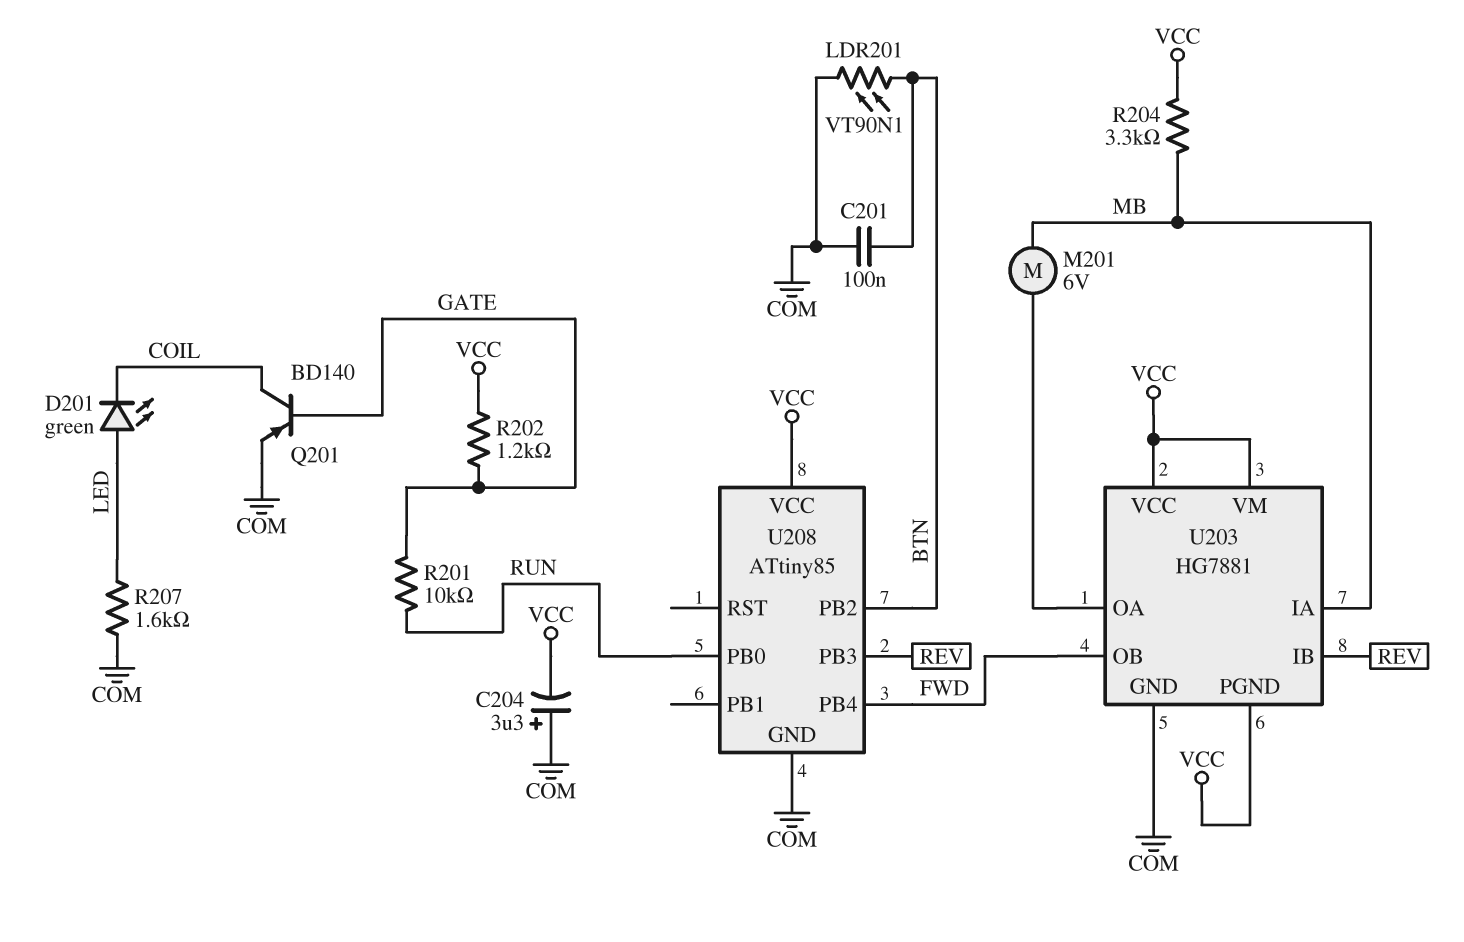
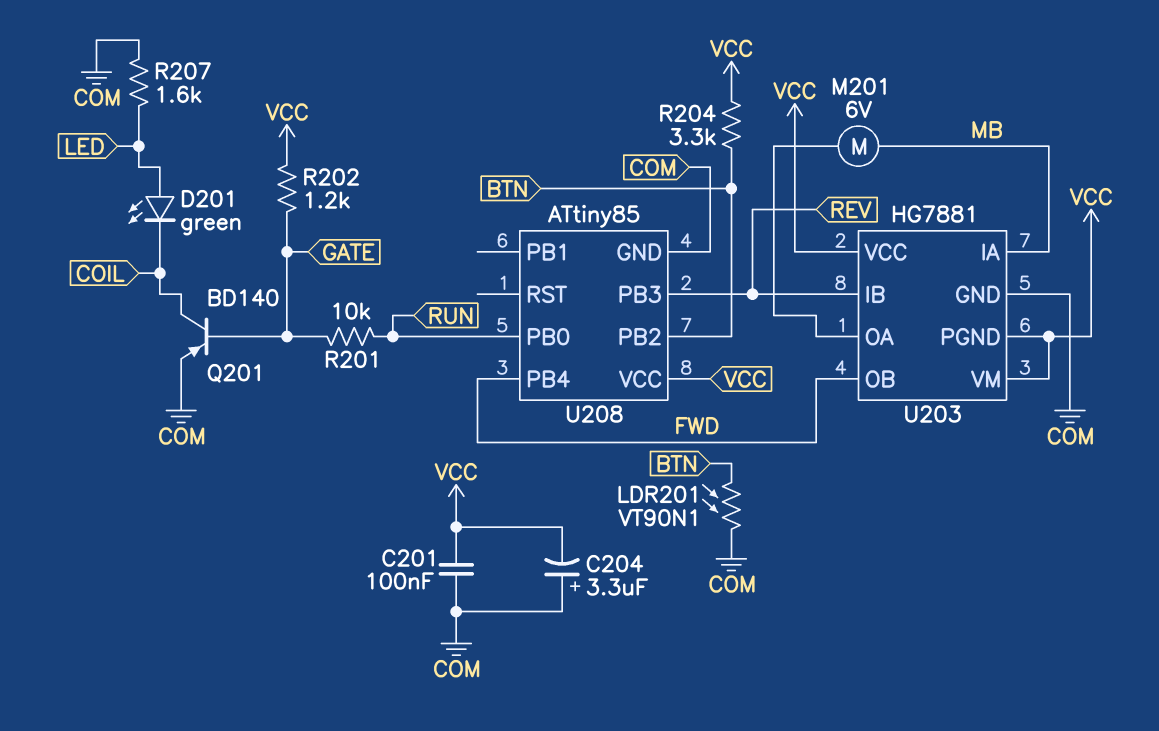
C201: 100nF (BTN, COM) -> 100nF (COM, VCC)
R204: 3.3k (MB, VCC) -> 3.3k (BTN, VCC)

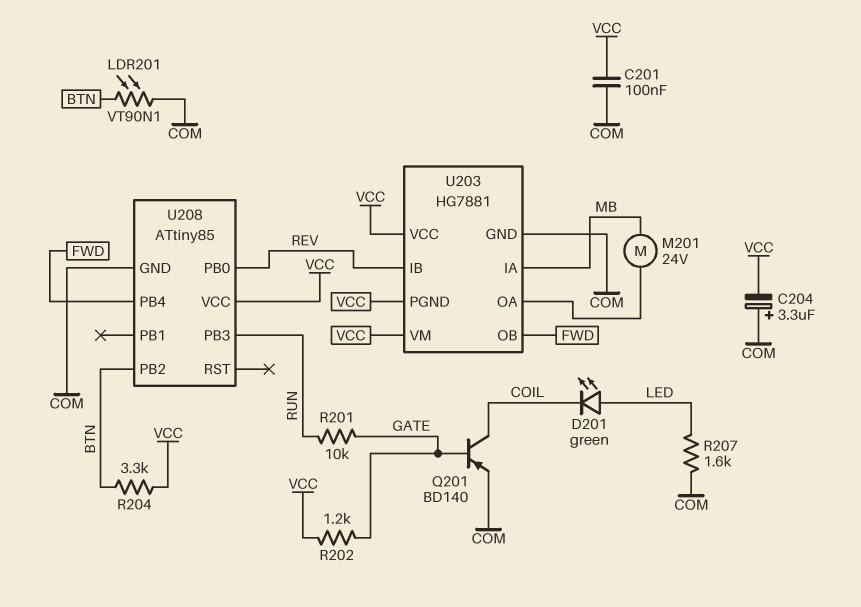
M201: motor 6V (MB, U203/OA) -> motor 24V (MB, U203/OA)
U208 pin PB0: RUN -> REV
U208 pin PB3: REV -> RUN

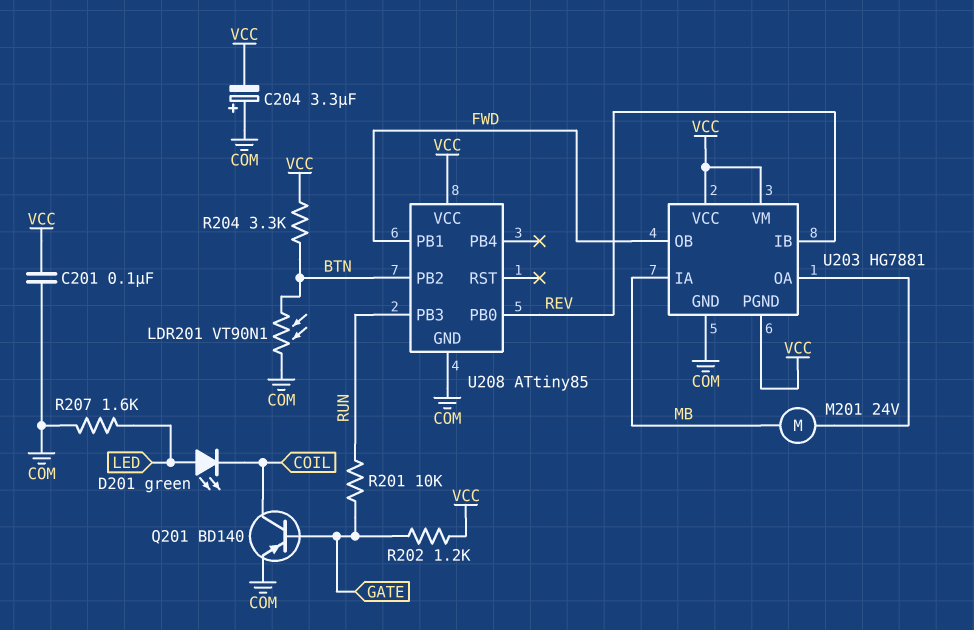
U208 pin PB1: none -> FWD
U208 pin PB4: FWD -> none

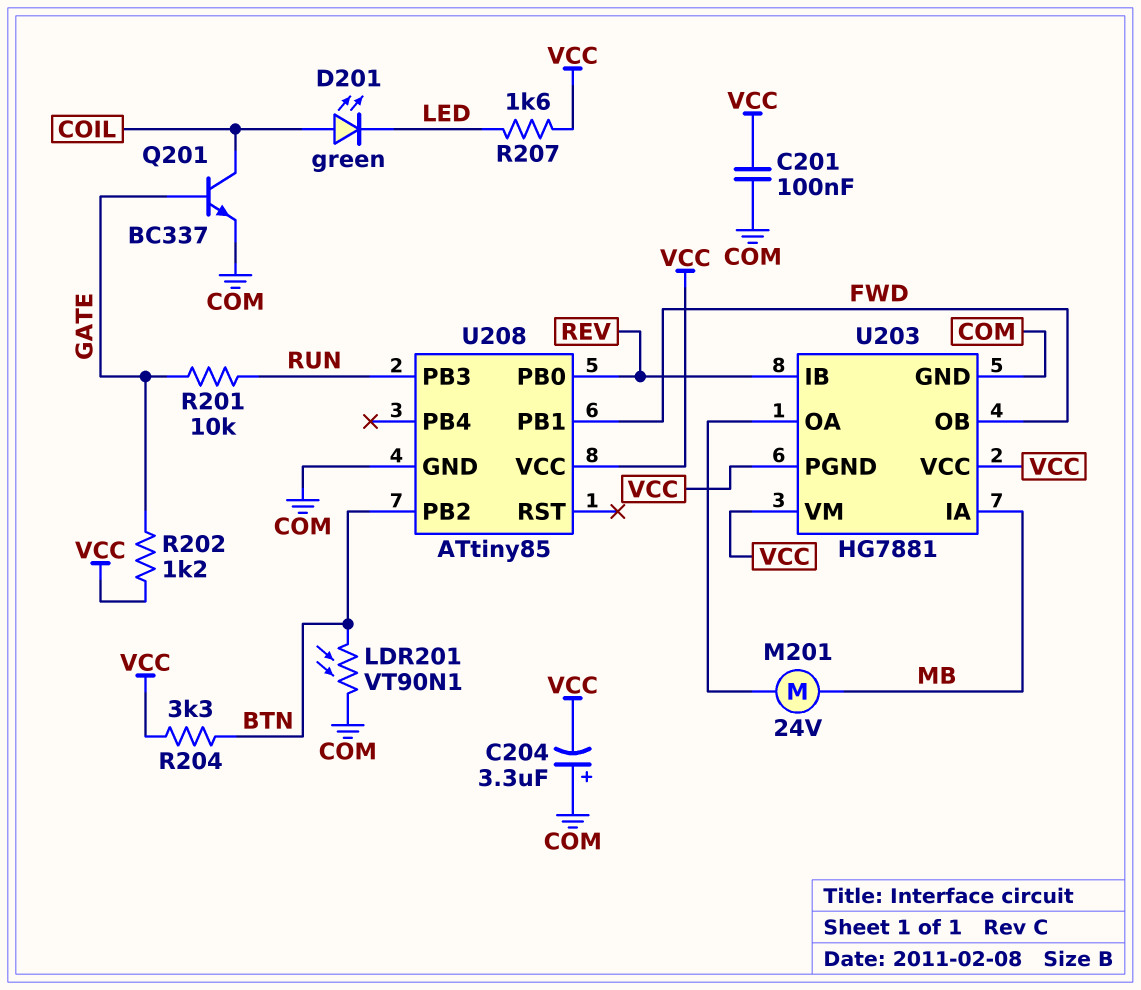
D201: LED green (A LED, K COIL) -> LED green (A COIL, K LED)
Q201: PNP BD140 (B GATE, C COIL, E COM) -> NPN BC337 (B GATE, C COIL, E COM)
R207: 1.6k (COM, LED) -> 1.6k (LED, VCC)

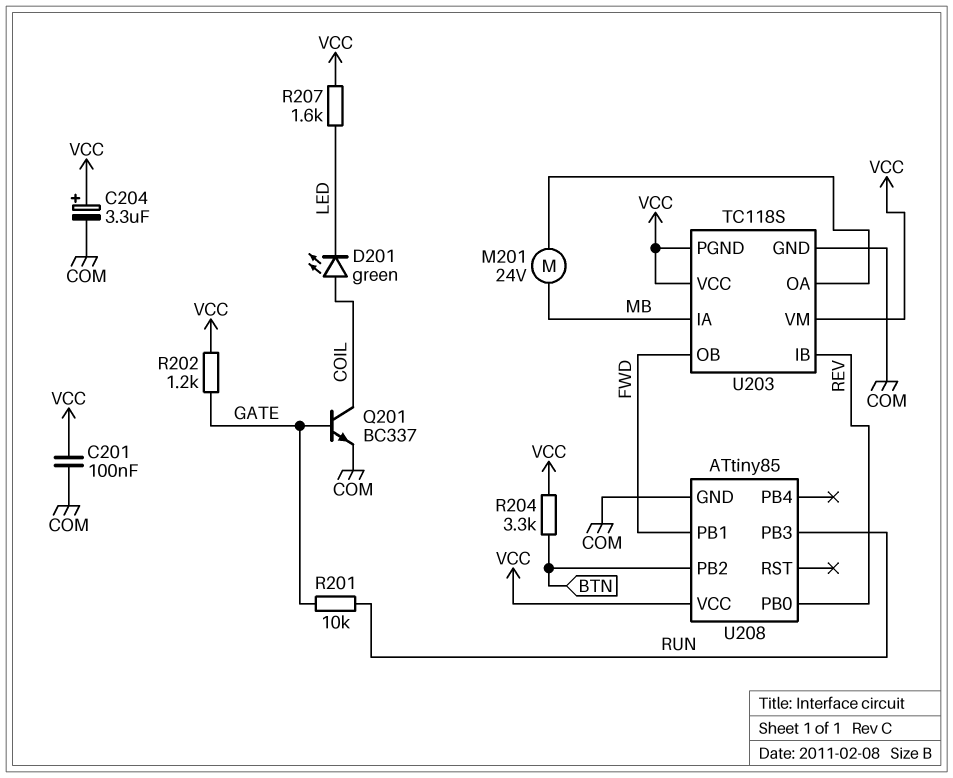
C204: 3.3uF (plus COM, minus VCC) -> 3.3uF (plus VCC, minus COM)
LDR201: VT90N1 (BTN, COM) -> none
U203: HG7881 -> TC118S

